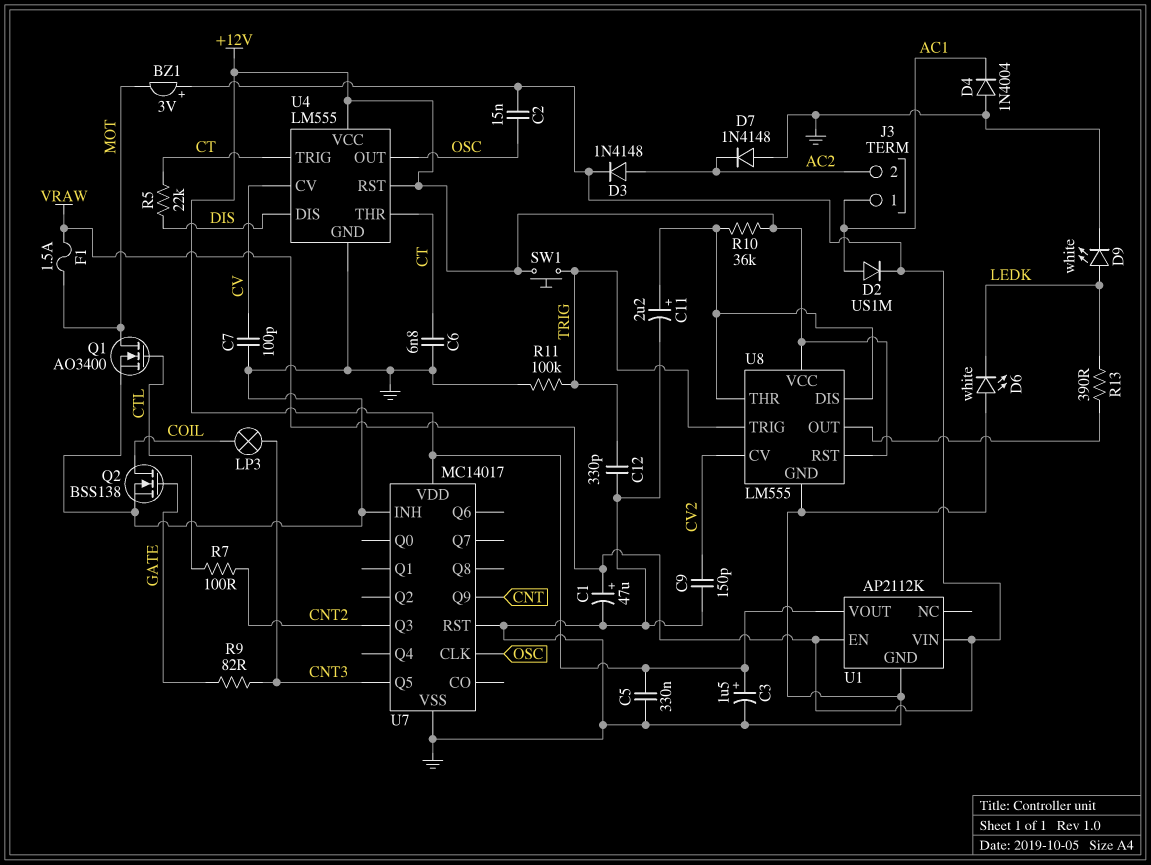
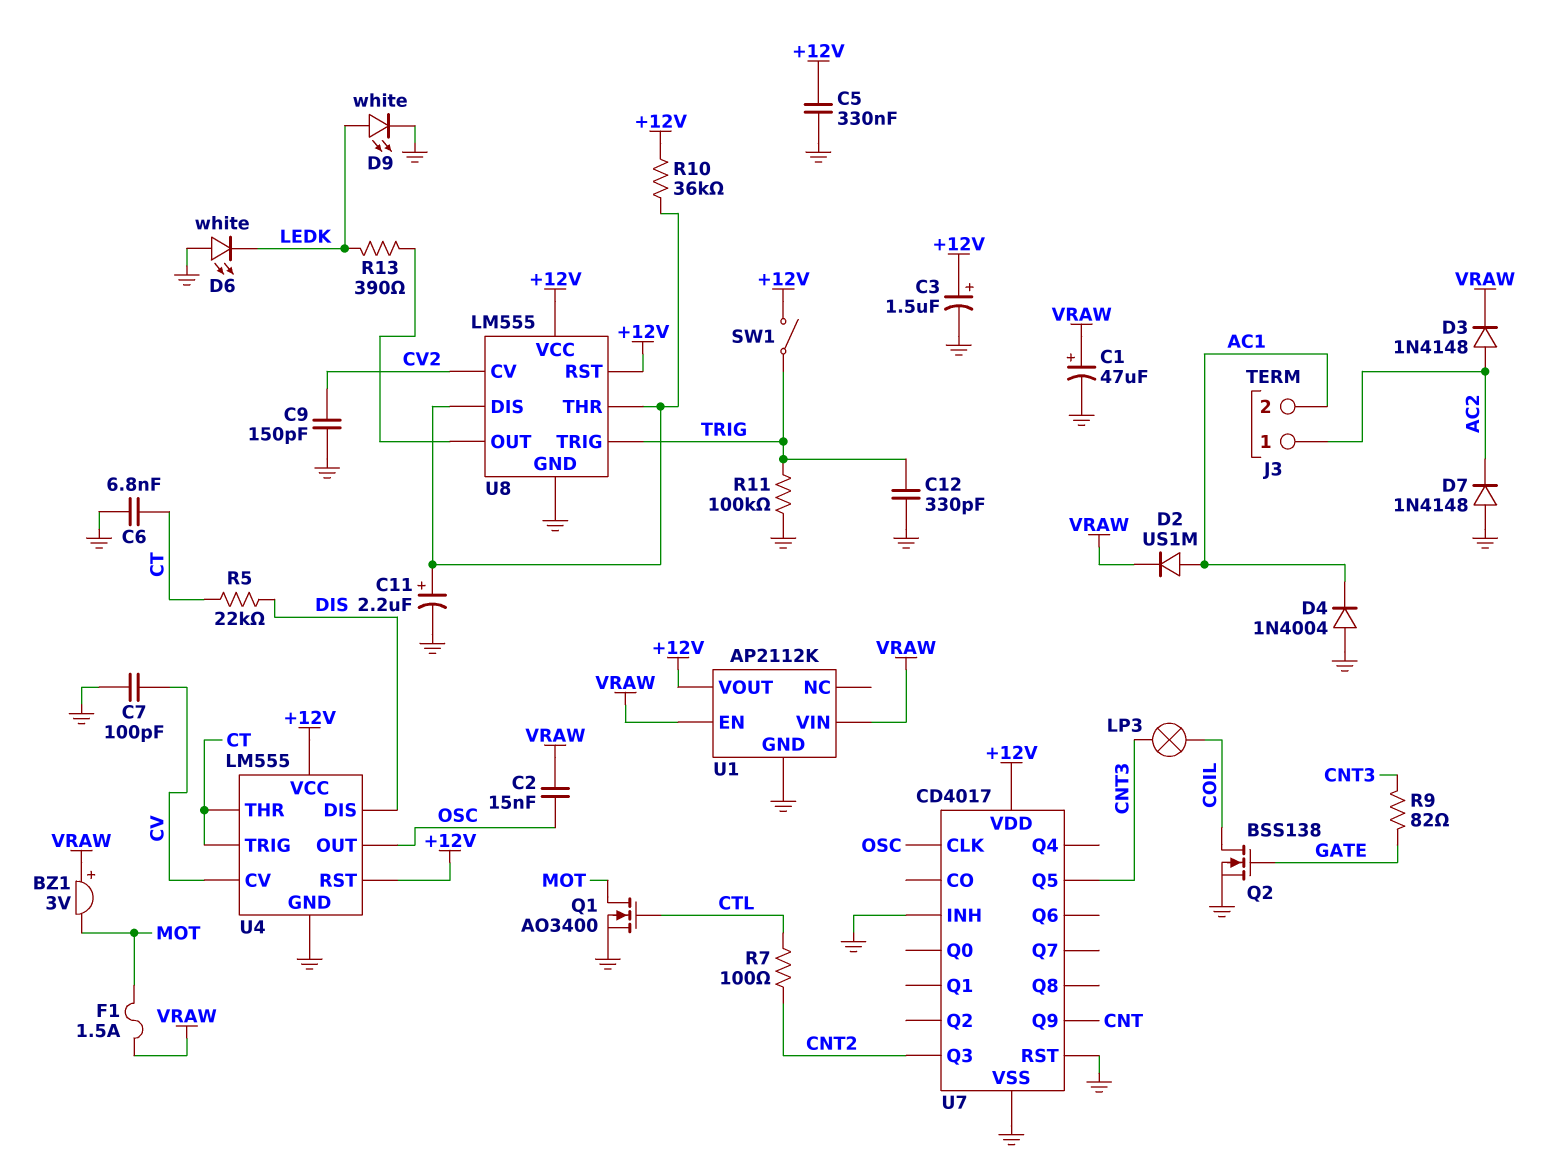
J3 pin 1: AC1 -> AC2
J3 pin 2: AC2 -> AC1
SW1: button (+12V, TRIG) -> switch (+12V, TRIG)
U7: MC14017 -> CD4017

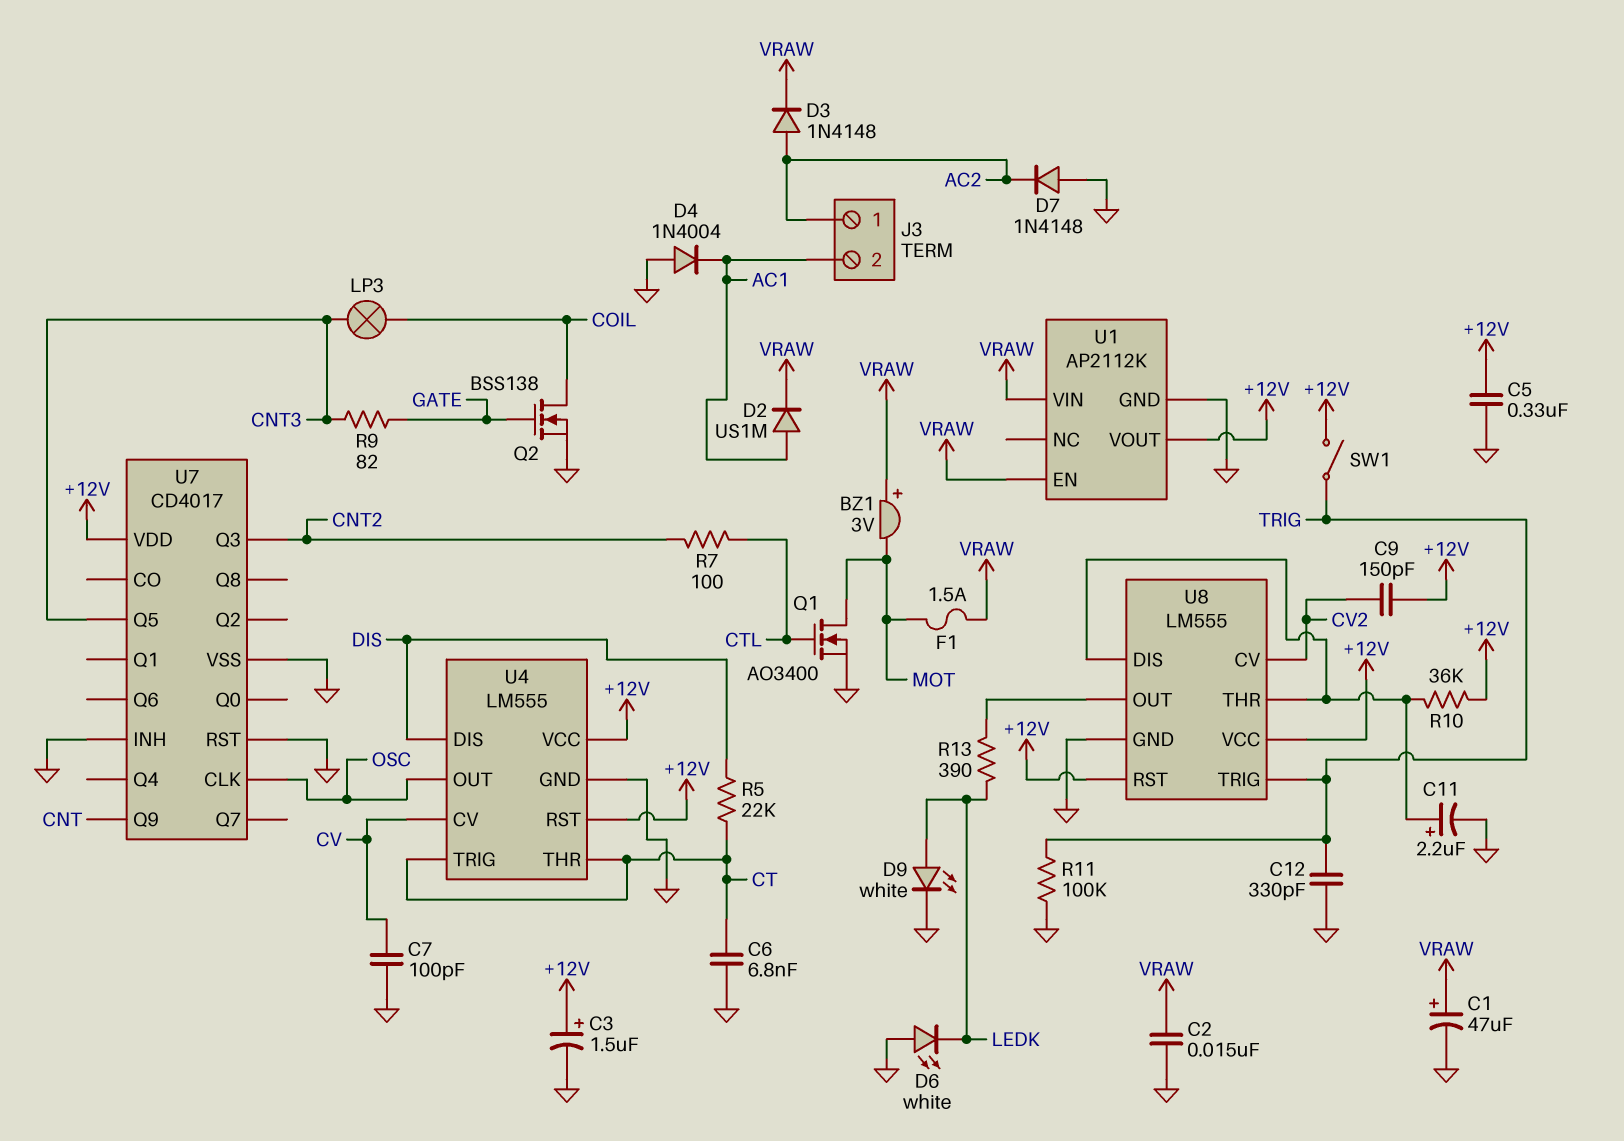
C2: 15nF (OSC, VRAW) -> 15nF (GND, VRAW)
C9: 150pF (CV2, GND) -> 150pF (+12V, CV2)

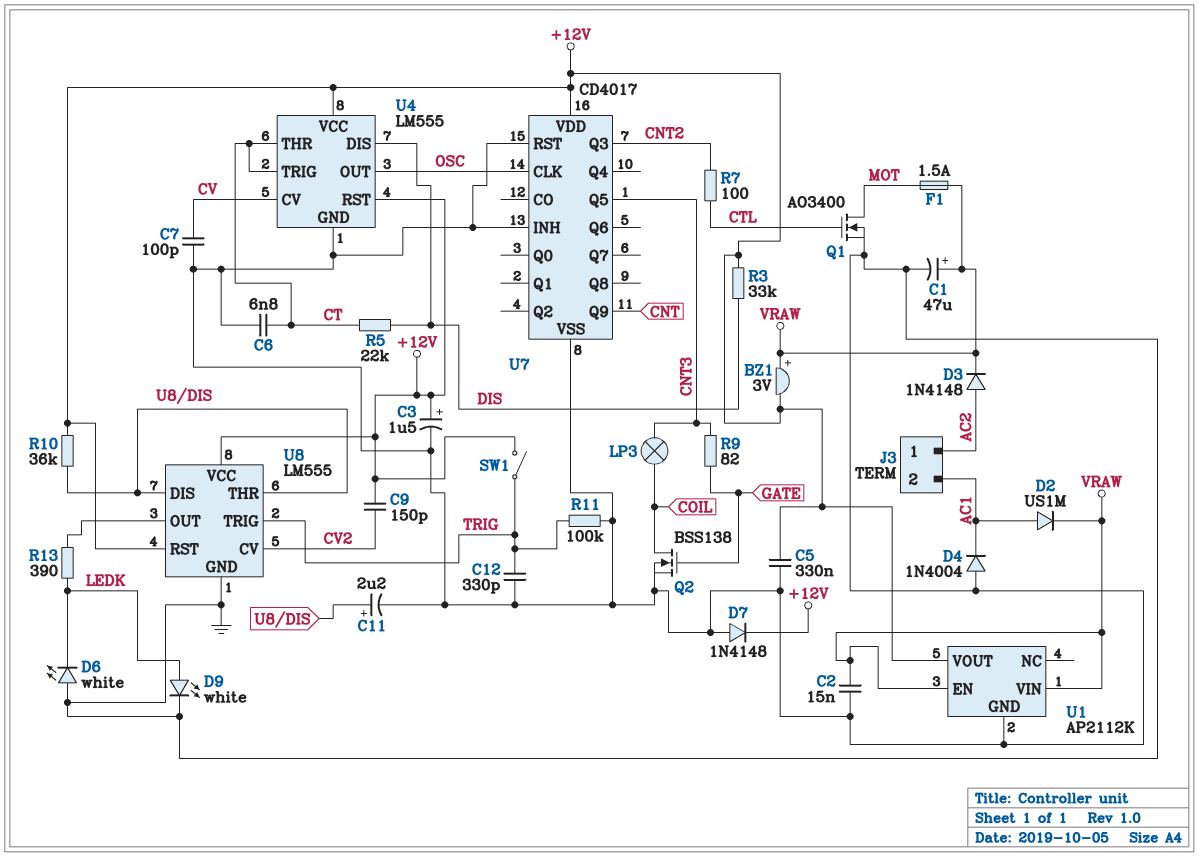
BZ1: buzzer 3V (plus VRAW, minus MOT) -> buzzer 3V (plus VRAW, minus +12V)
D7: diode 1N4148 (A GND, K AC2) -> diode 1N4148 (A GND, K +12V)
R3: none -> 33k (+12V, DIS)

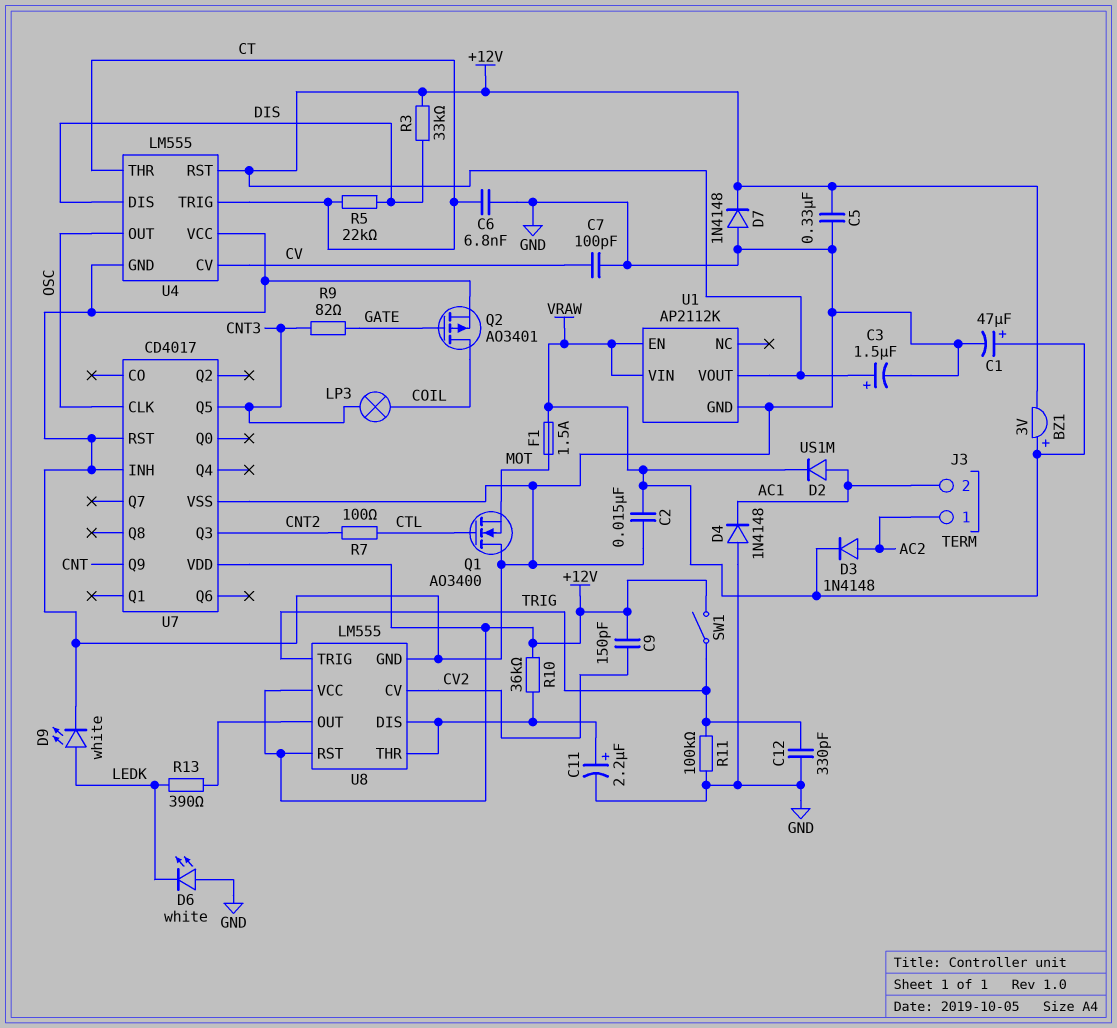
D4: diode 1N4004 (A GND, K AC1) -> diode 1N4148 (A GND, K AC1)
Q1: NMOS AO3400 (G CTL, D MOT, S GND) -> NMOS AO3400 (G CTL, D GND, S MOT)
Q2: NMOS BSS138 (G GATE, D COIL, S GND) -> PMOS AO3401 (G GATE, D COIL, S GND)
U4 pin VCC: +12V -> GND

